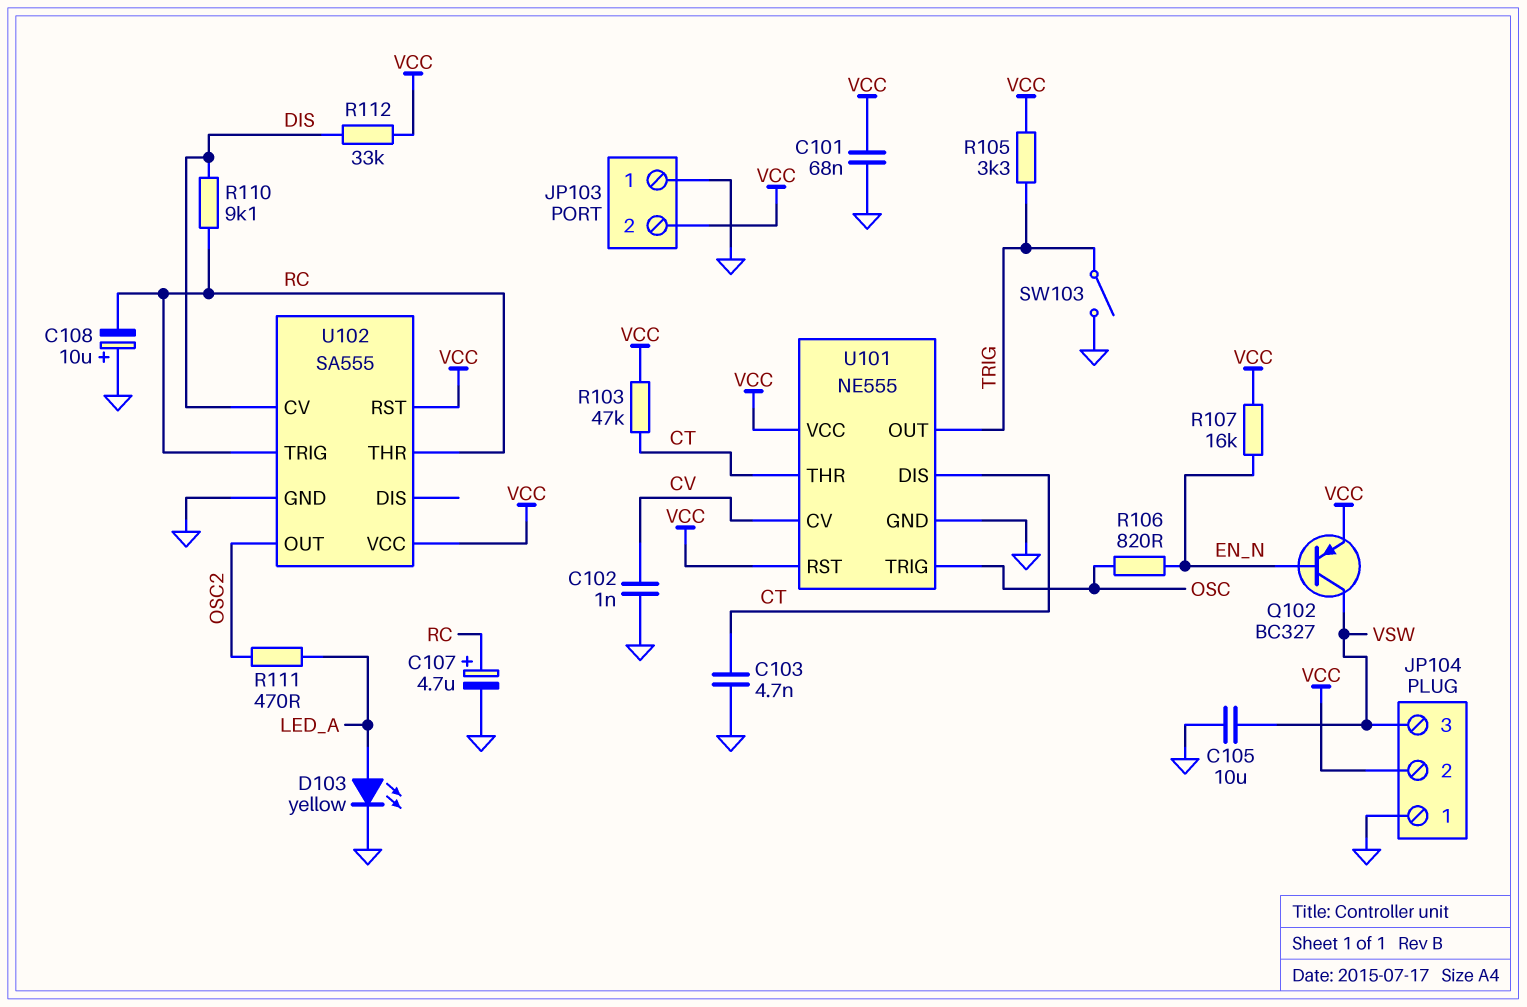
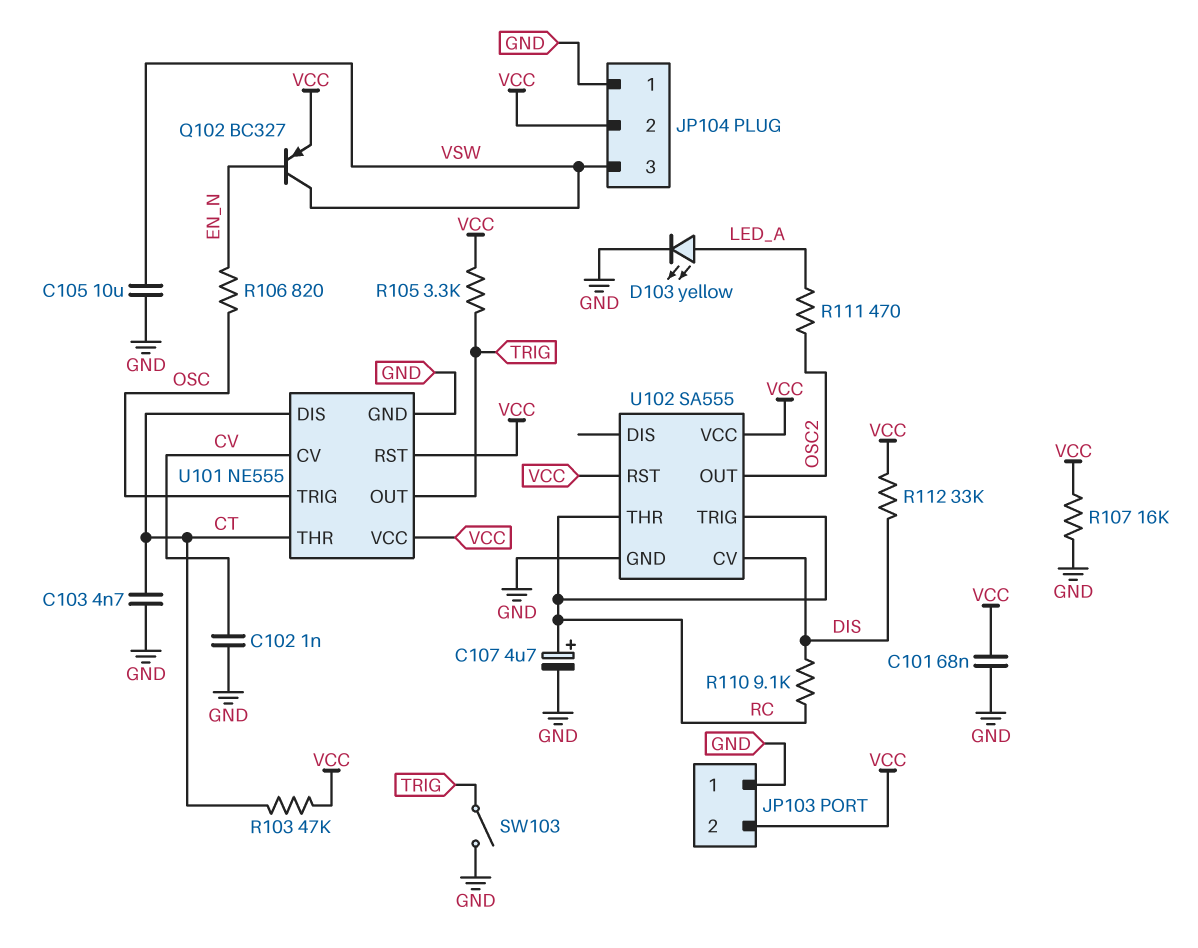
C108: 10uF (plus GND, minus RC) -> none
R107: 16k (EN_N, VCC) -> 16k (GND, VCC)

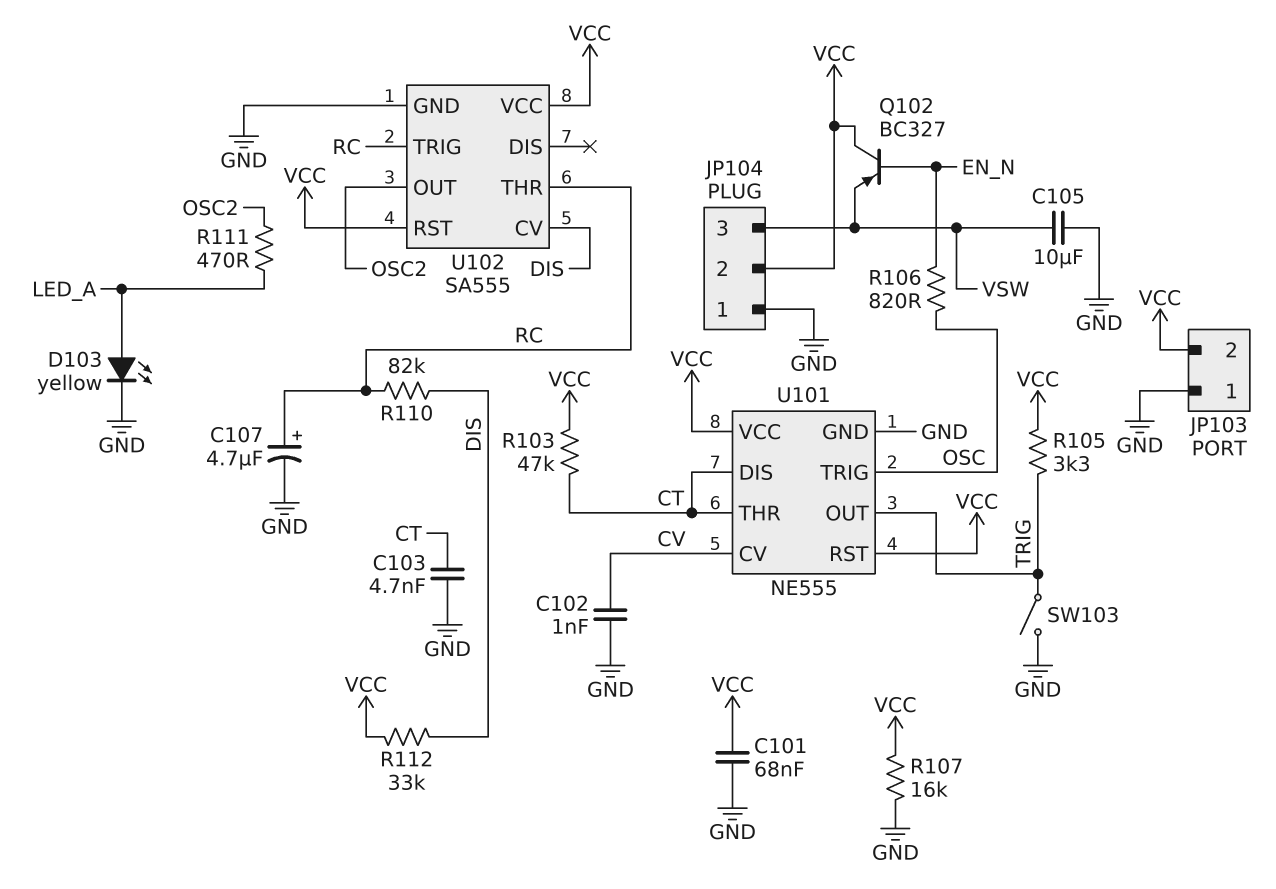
Q102: PNP BC327 (B EN_N, C VSW, E VCC) -> PNP BC327 (B EN_N, C VCC, E VSW)
R110: 9.1k (DIS, RC) -> 82k (DIS, RC)

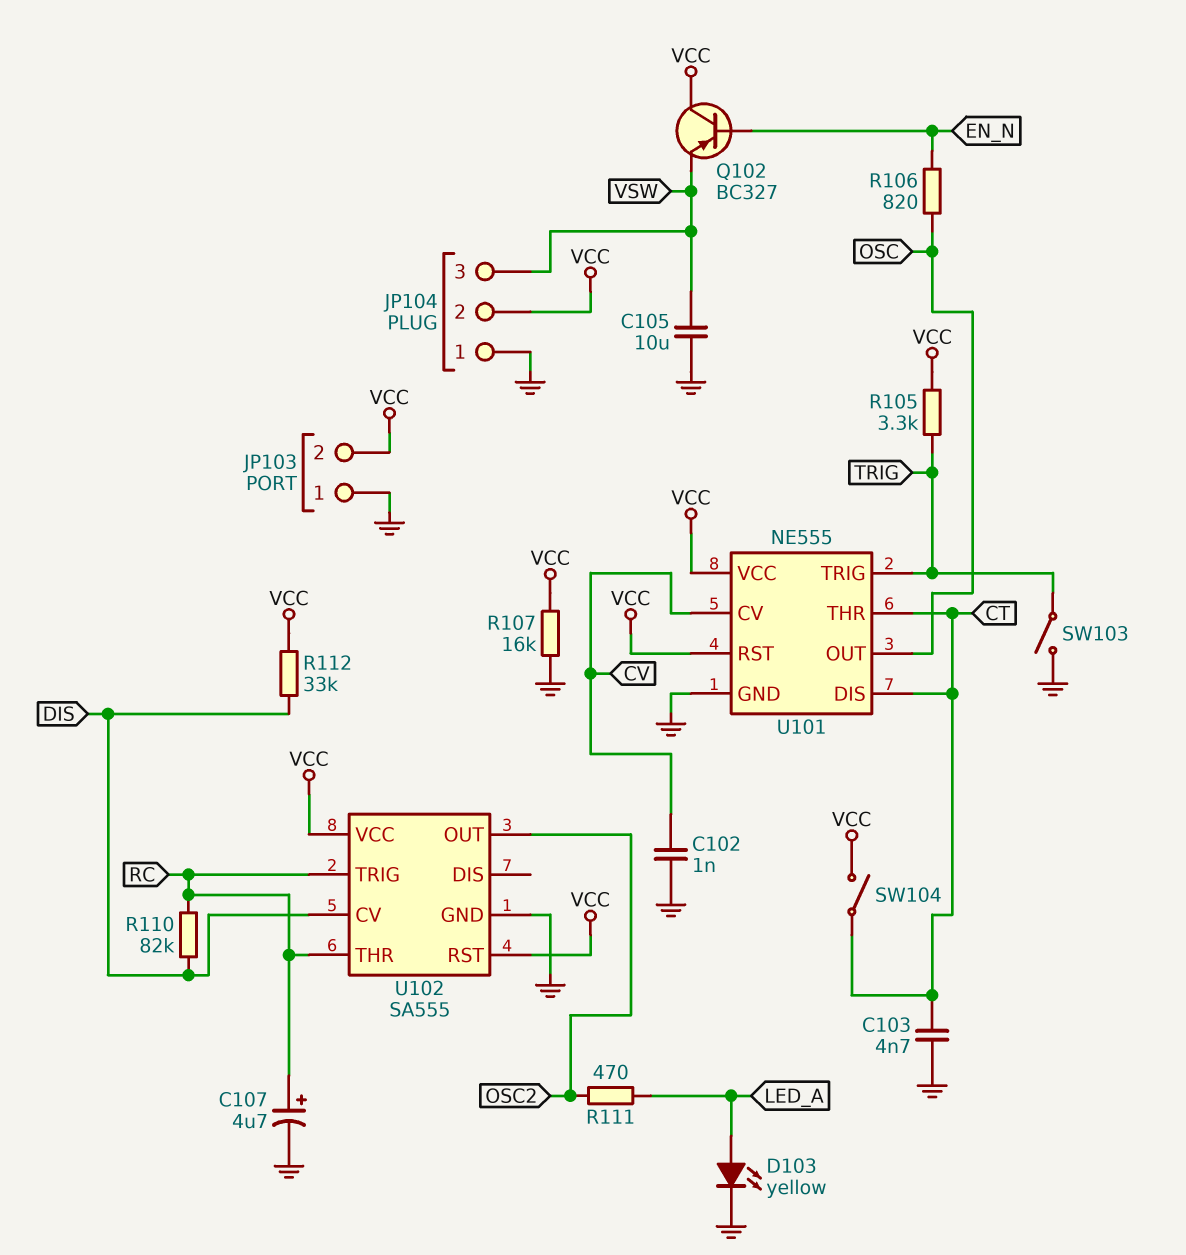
C101: 68nF (GND, VCC) -> none
R103: 47k (CT, VCC) -> none
SW104: none -> switch (CT, VCC)
U101 pin OUT: TRIG -> OSC
U101 pin TRIG: OSC -> TRIG

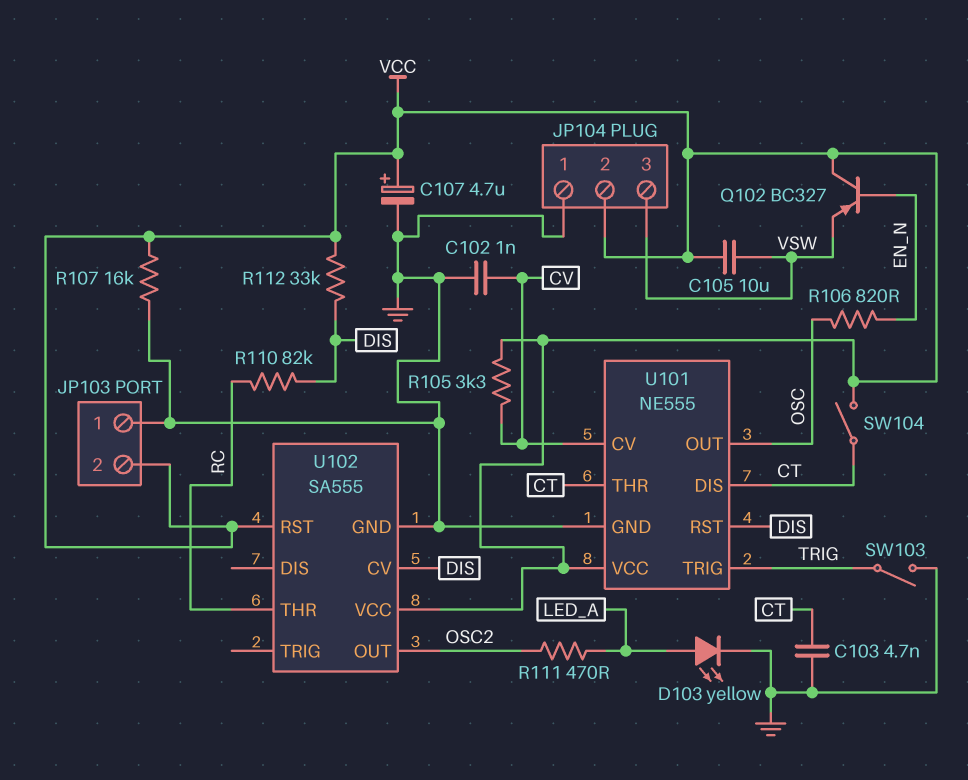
C105: 10uF (GND, VSW) -> 10uF (VCC, VSW)
C107: 4.7uF (plus RC, minus GND) -> 4.7uF (plus VCC, minus GND)
R105: 3.3k (TRIG, VCC) -> 3.3k (CV, VCC)
U101 pin RST: VCC -> DIS
U102 pin TRIG: RC -> none

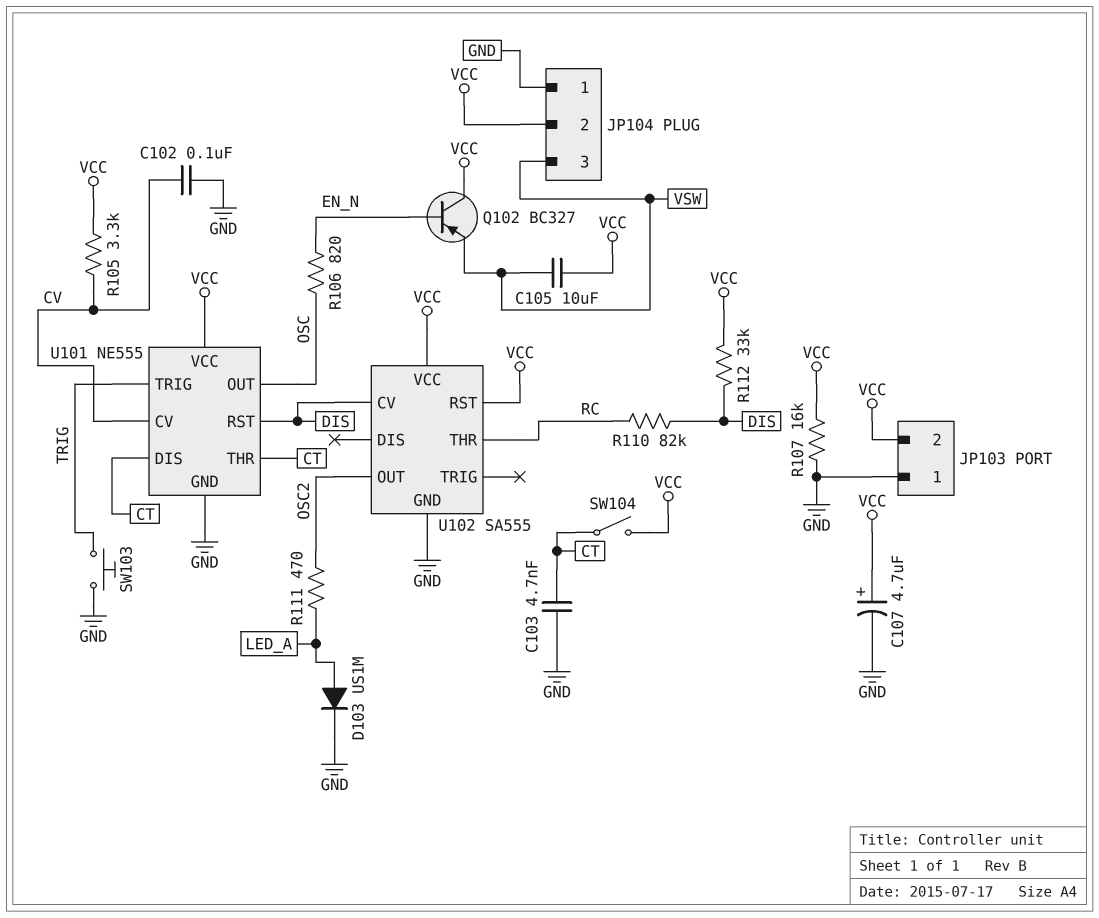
C102: 1nF (CV, GND) -> 100nF (CV, GND)
D103: LED yellow (A LED_A, K GND) -> diode US1M (A LED_A, K GND)
SW103: switch (GND, TRIG) -> button (GND, TRIG)

